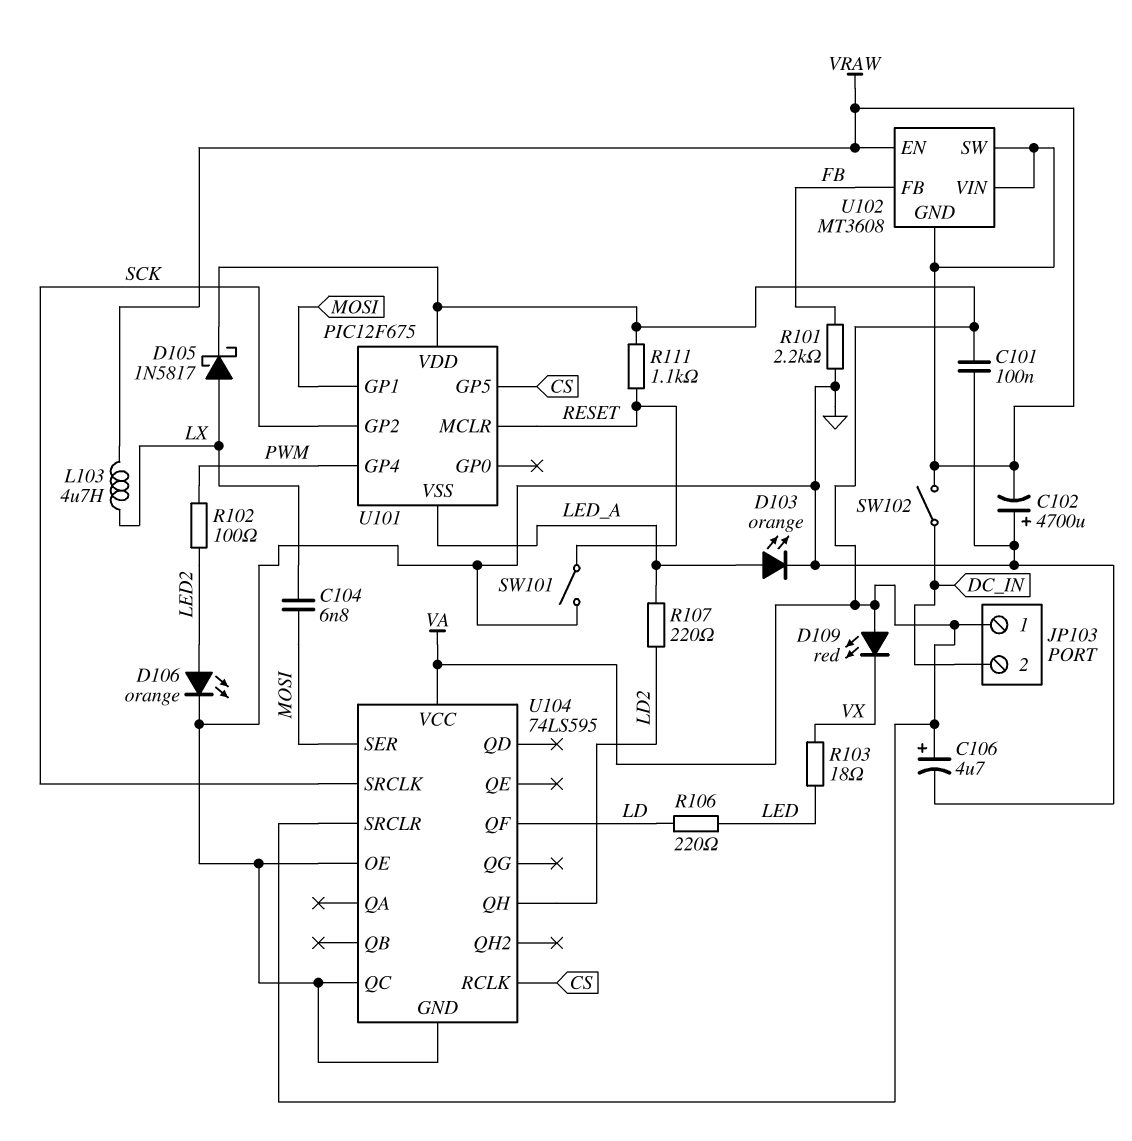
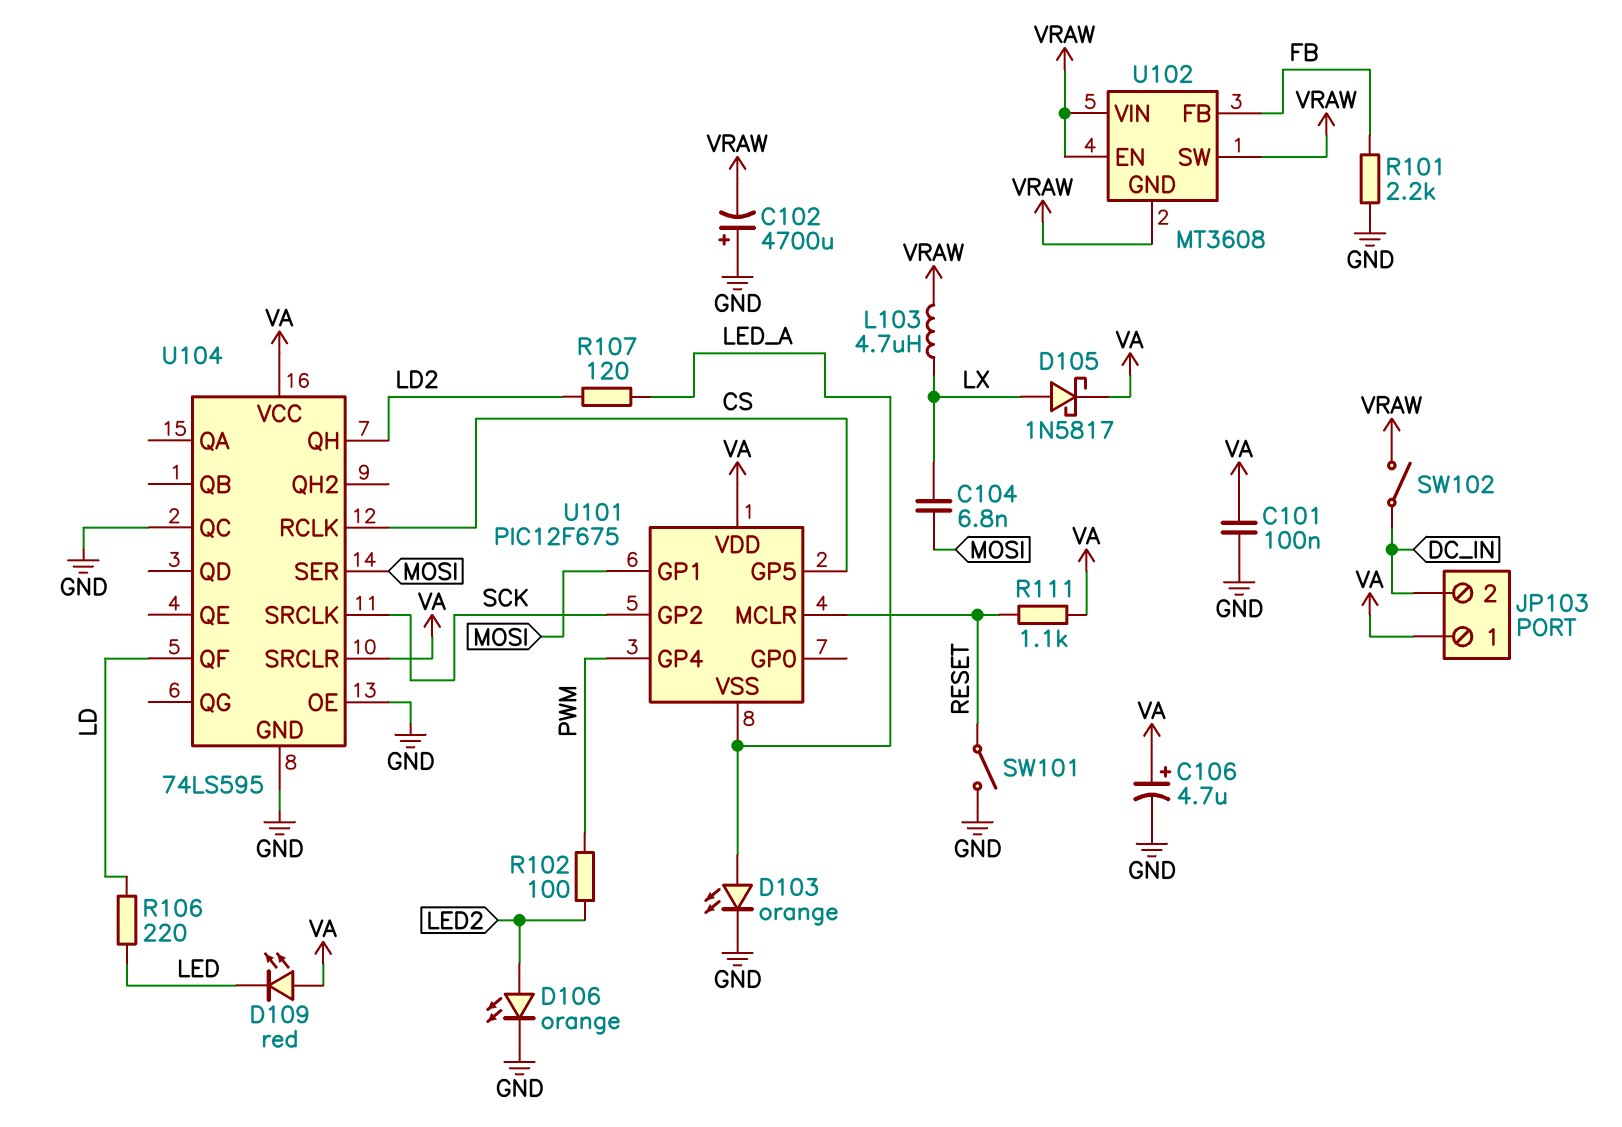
D109: LED red (A VA, K VX) -> LED red (A VA, K LED)
R103: 18 (LED, VX) -> none
R107: 220 (LD2, LED_A) -> 120 (LD2, LED_A)

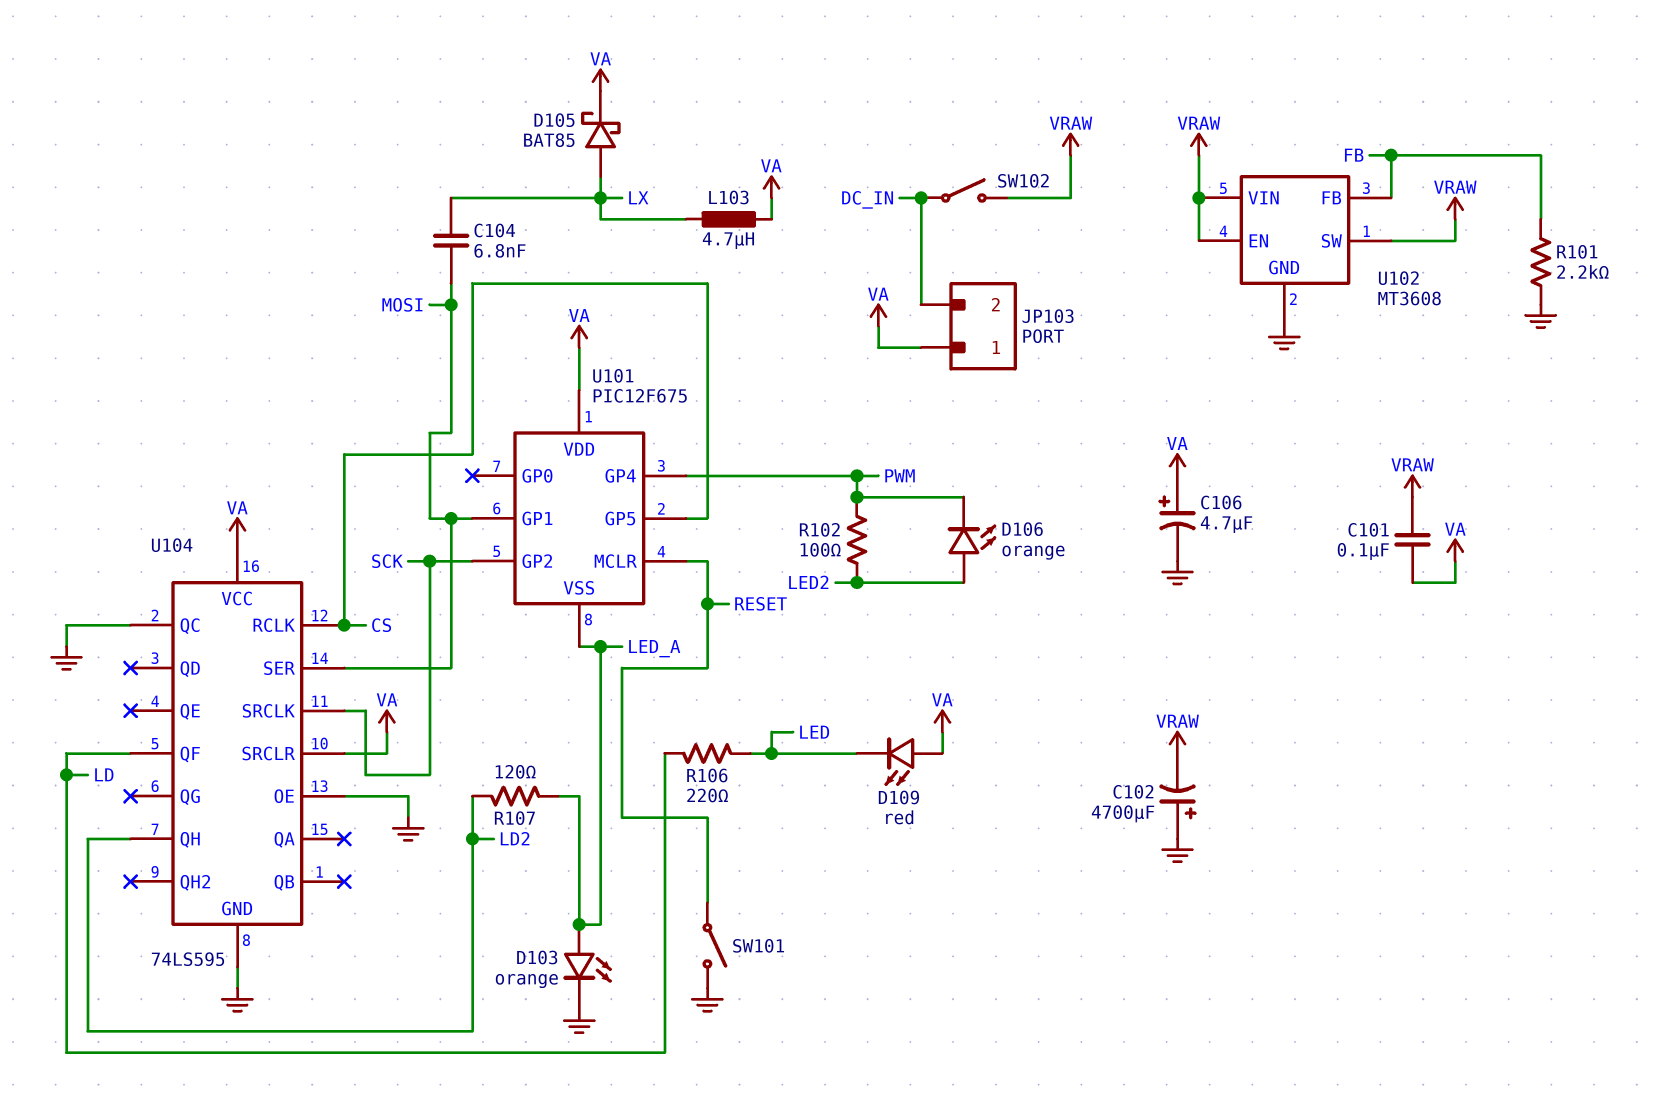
C101: 100nF (GND, VA) -> 100nF (VA, VRAW)
D105: schottky 1N5817 (A LX, K VA) -> schottky BAT85 (A LX, K VA)
D106: LED orange (A LED2, K GND) -> LED orange (A LED2, K PWM)
L103: 4.7uH (LX, VRAW) -> 4.7uH (LX, VA)
R111: 1.1k (RESET, VA) -> none
U102 pin GND: VRAW -> GND

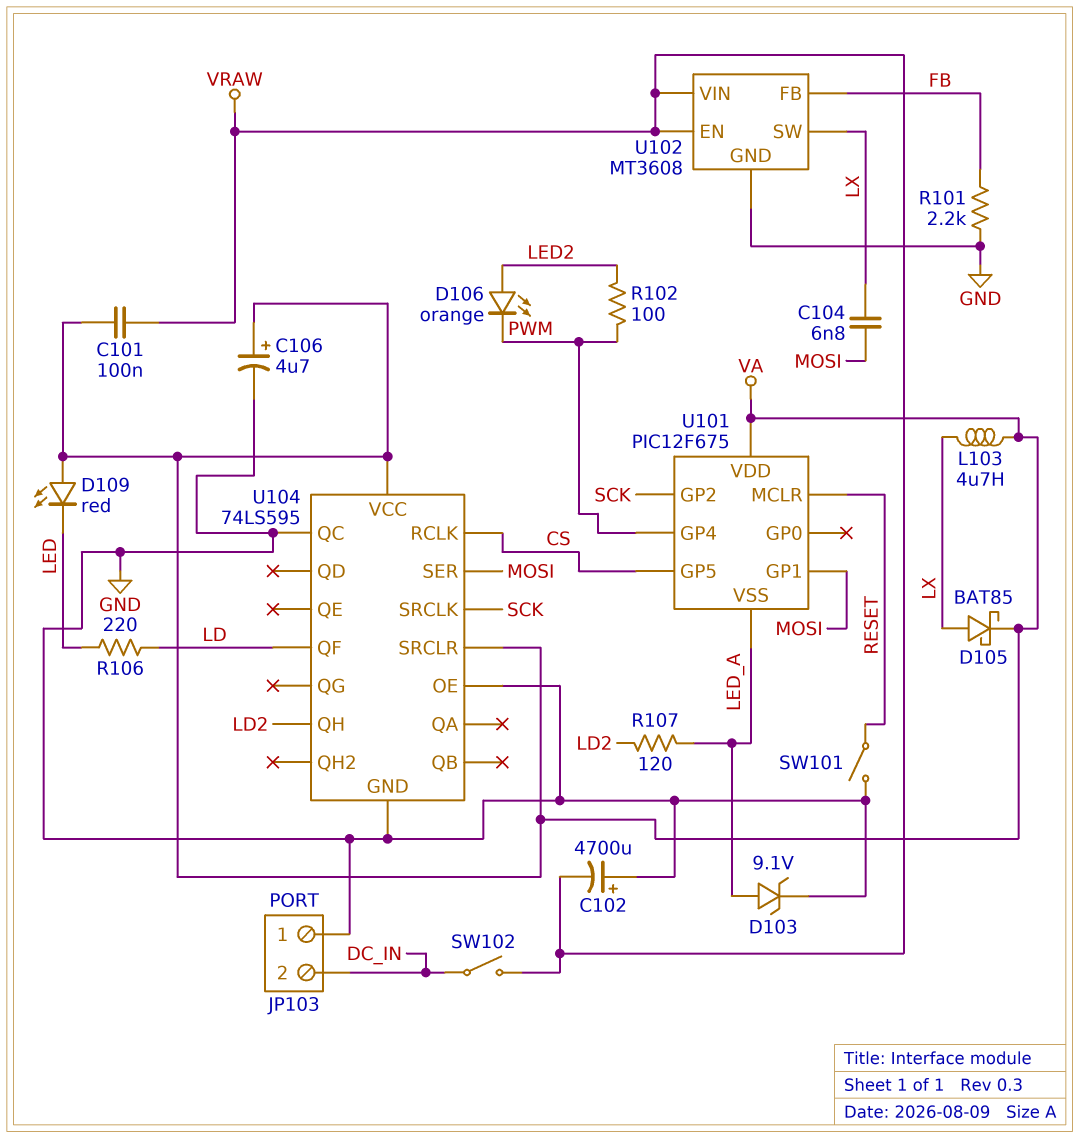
D103: LED orange (A LED_A, K GND) -> zener 9.1V (A LED_A, K GND)
JP103 pin 1: VA -> GND
U102 pin SW: VRAW -> LX

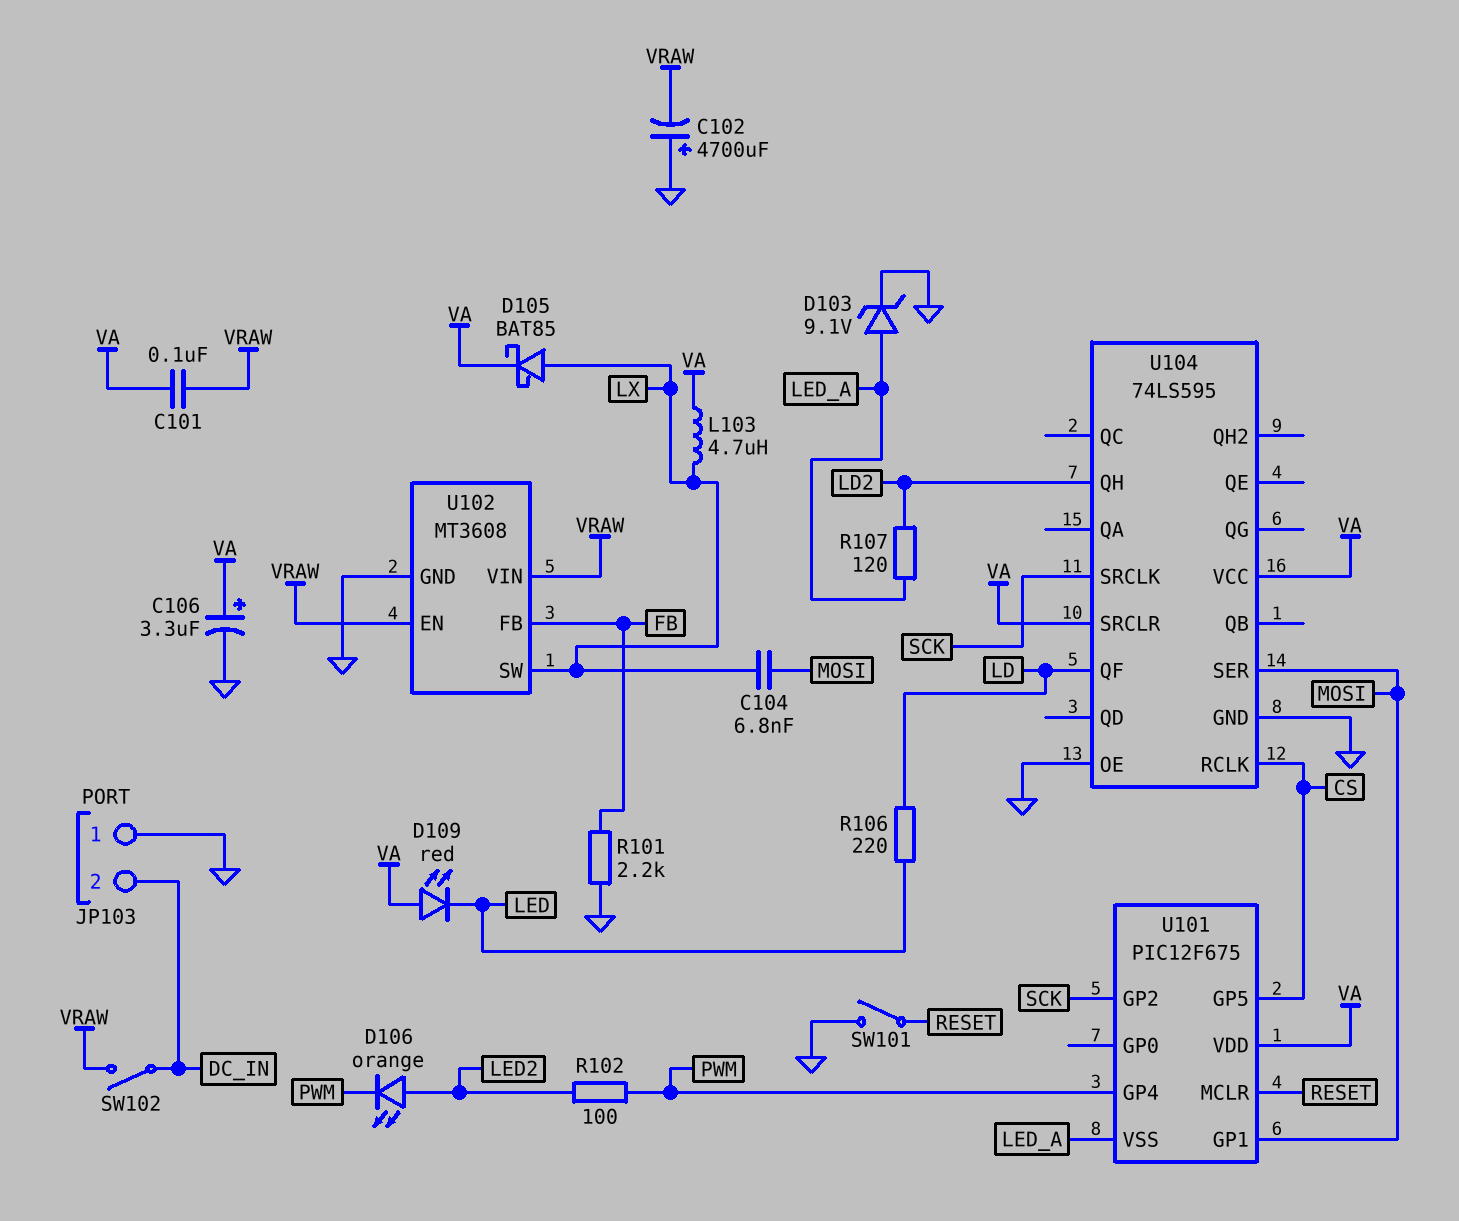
C106: 4.7uF (plus VA, minus GND) -> 3.3uF (plus VA, minus GND)
U104 pin QC: GND -> none

